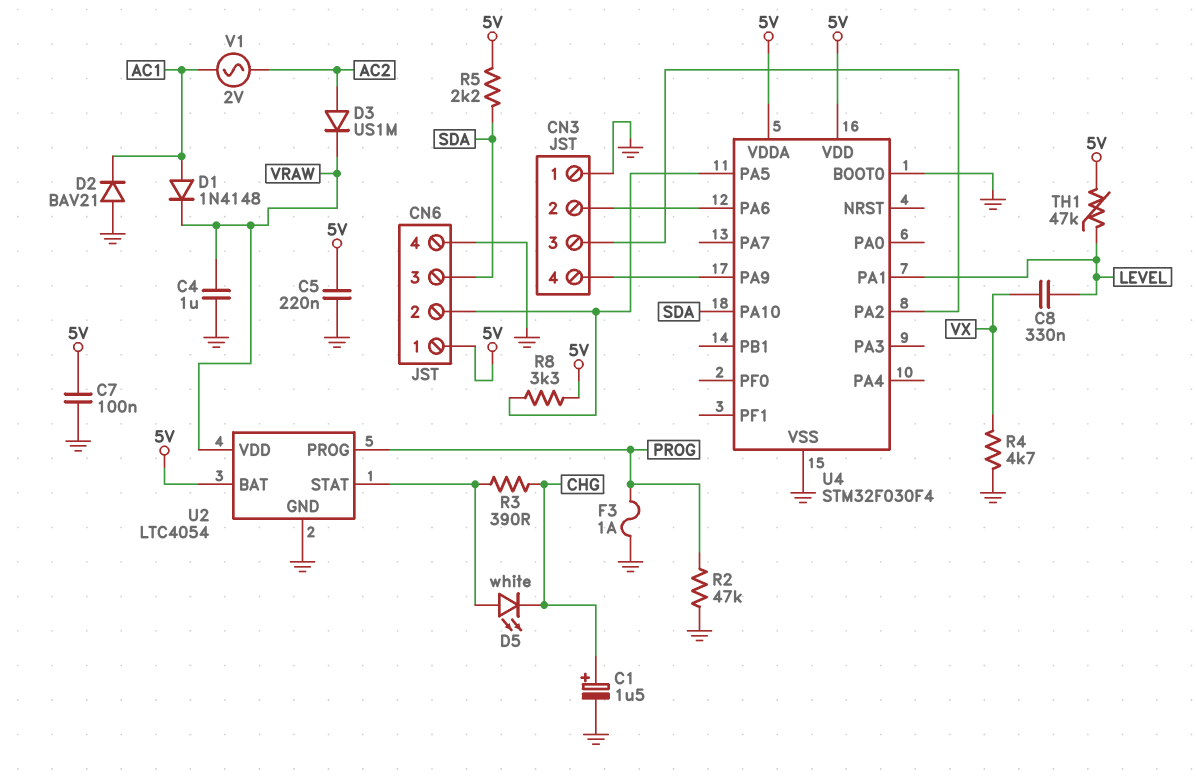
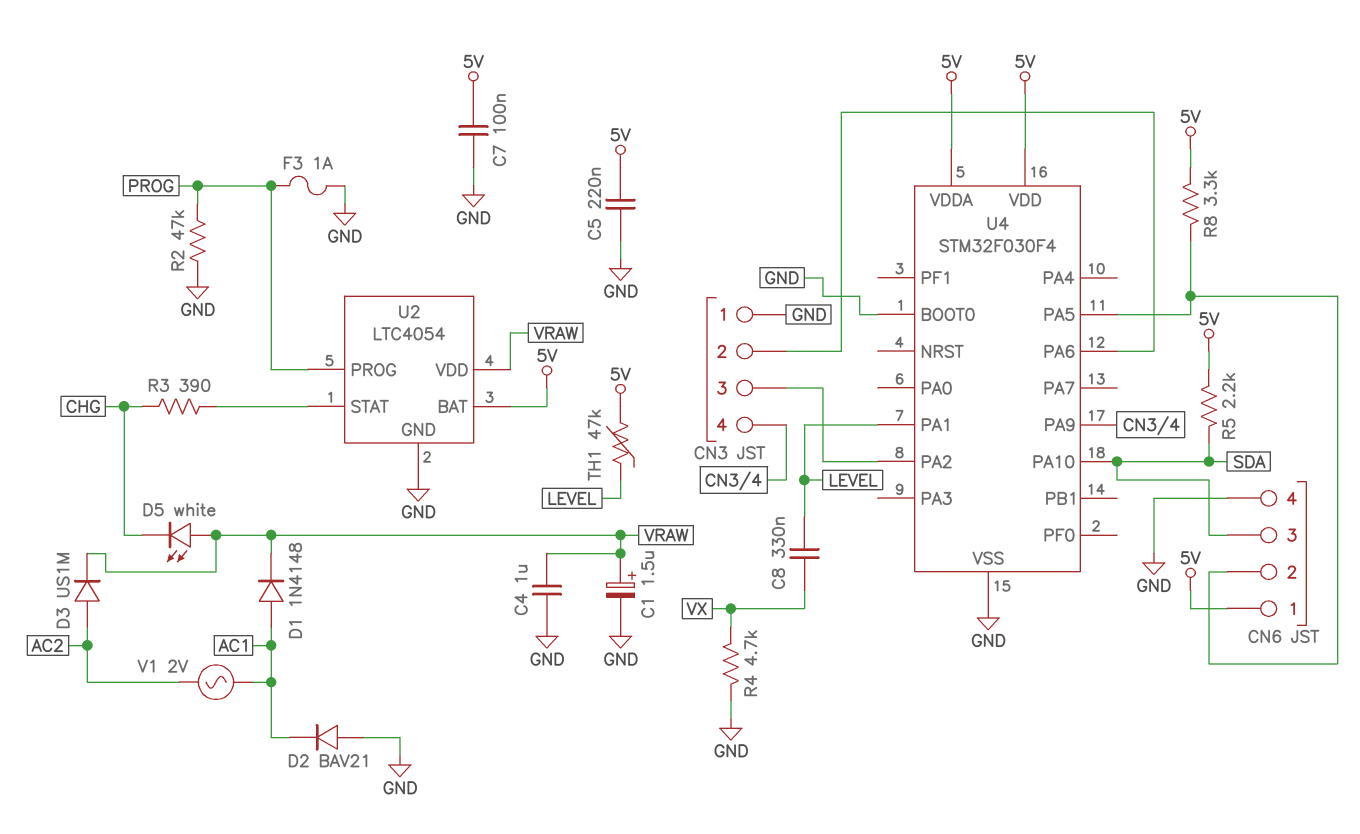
C1: 1.5uF (plus CHG, minus GND) -> 1.5uF (plus VRAW, minus GND)
D5: LED white (A U2/STAT, K CHG) -> LED white (A VRAW, K CHG)

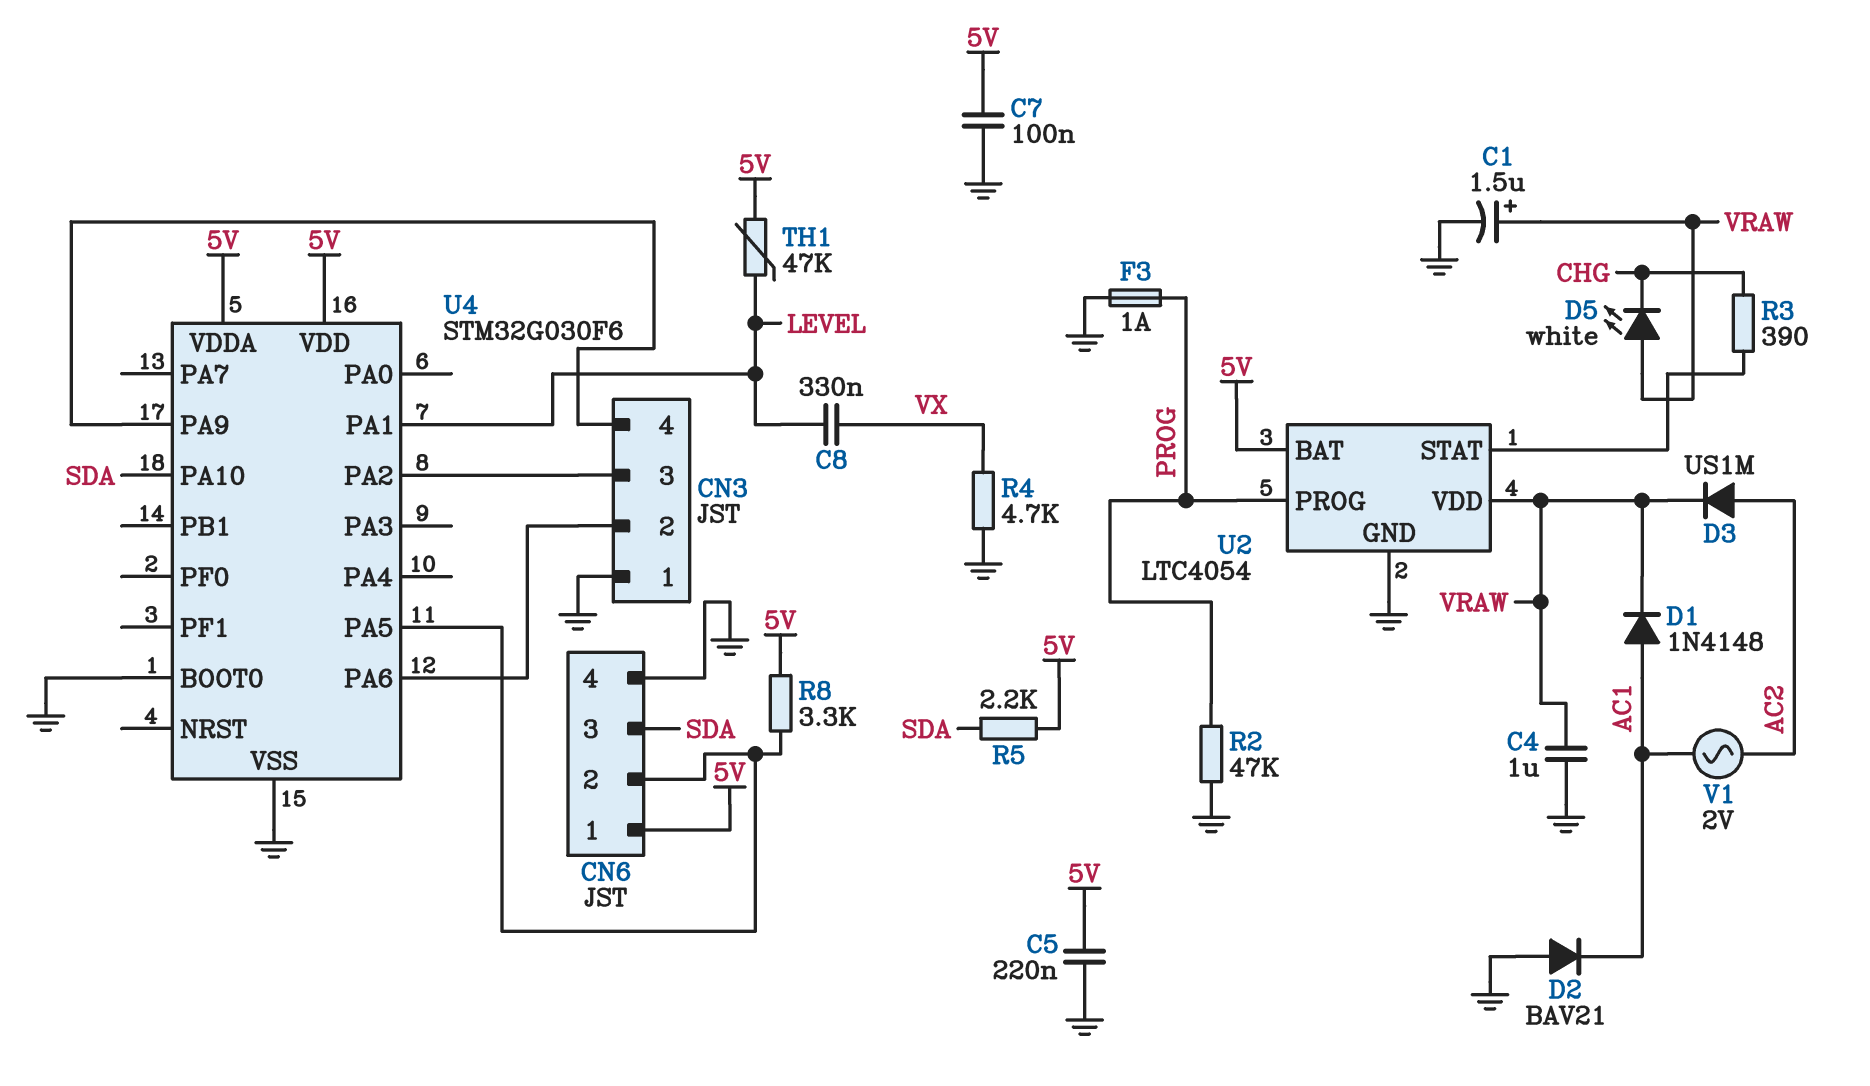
U4: STM32F030F4 -> STM32G030F6

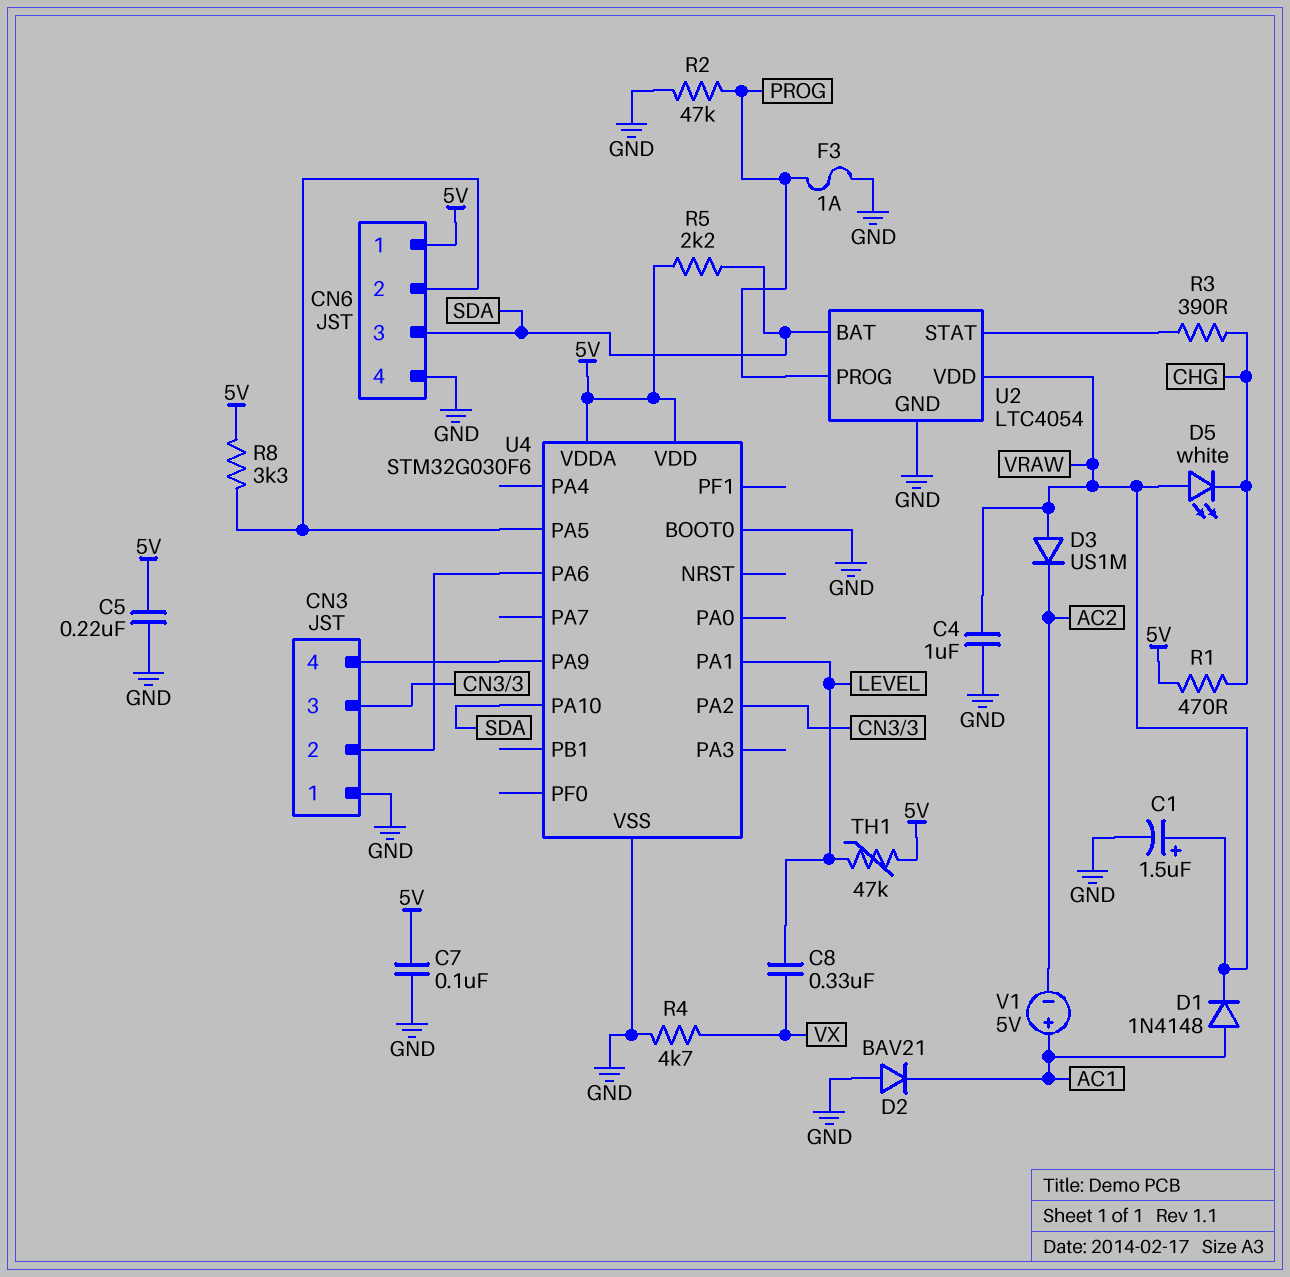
D3: diode US1M (A AC2, K VRAW) -> diode US1M (A VRAW, K AC2)
R1: none -> 470 (5V, CHG)
U2 pin BAT: 5V -> SDA
V1: AC 2V (AC1, AC2) -> 5V (plus AC1, minus AC2)

